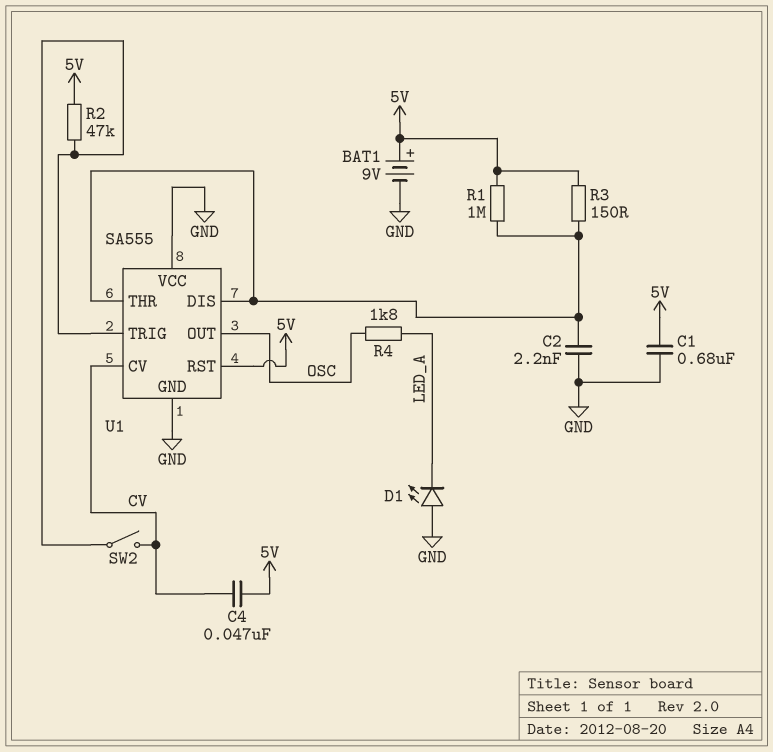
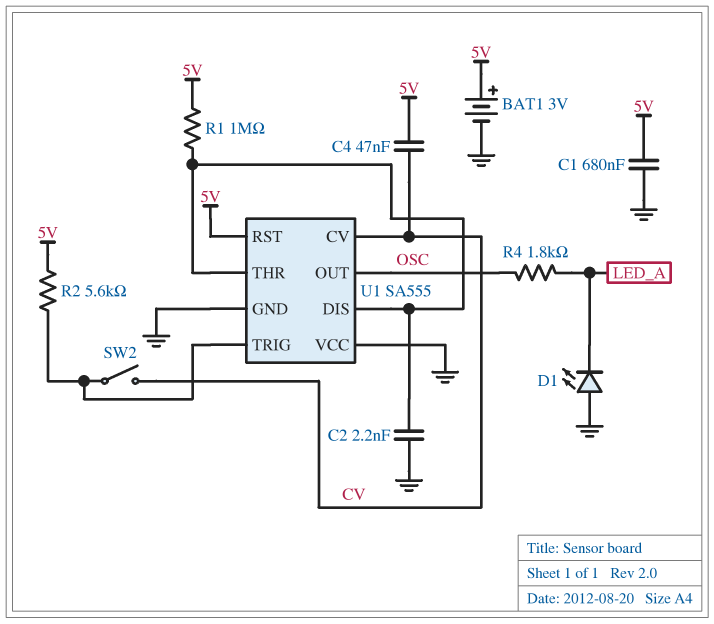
BAT1: 9V (plus 5V, minus GND) -> 3V (plus 5V, minus GND)
R2: 47k (5V, U1/TRIG) -> 5.6k (5V, U1/TRIG)
R3: 150 (5V, U1/DIS) -> none

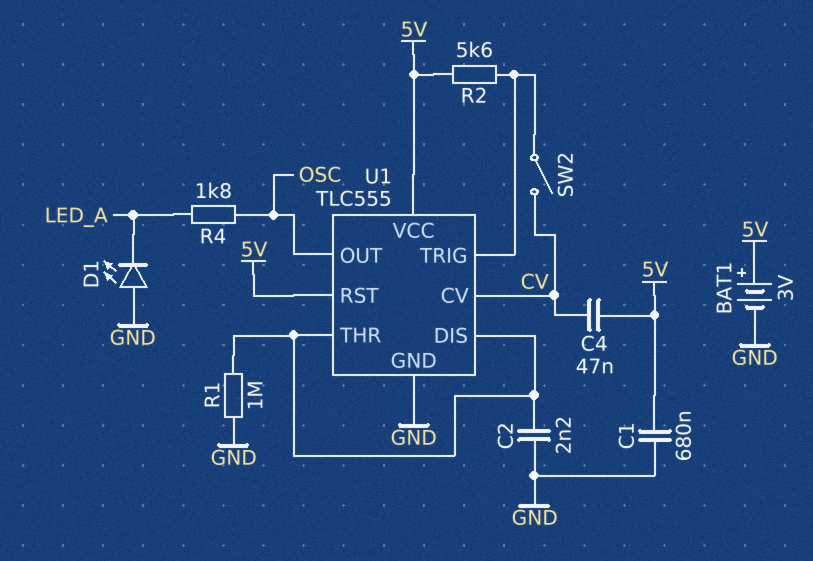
R1: 1M (5V, U1/DIS) -> 1M (GND, U1/DIS)
U1: SA555 -> TLC555
U1 pin VCC: GND -> 5V

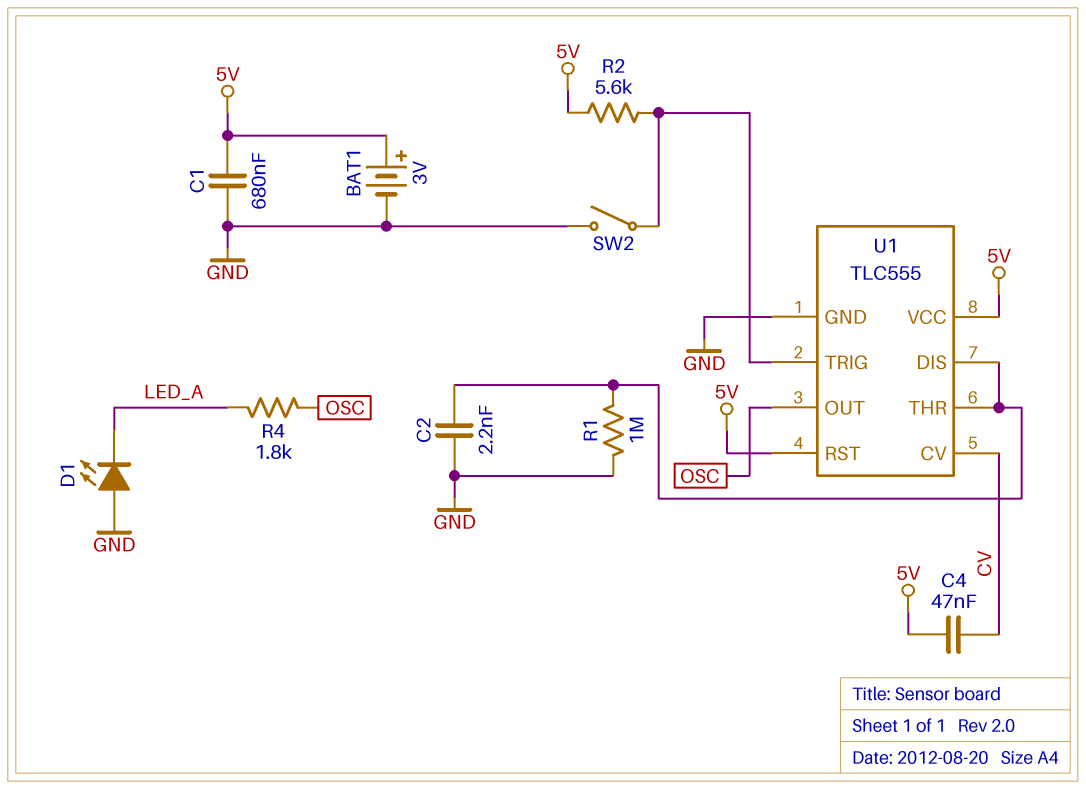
SW2: switch (CV, U1/TRIG) -> switch (GND, U1/TRIG)

